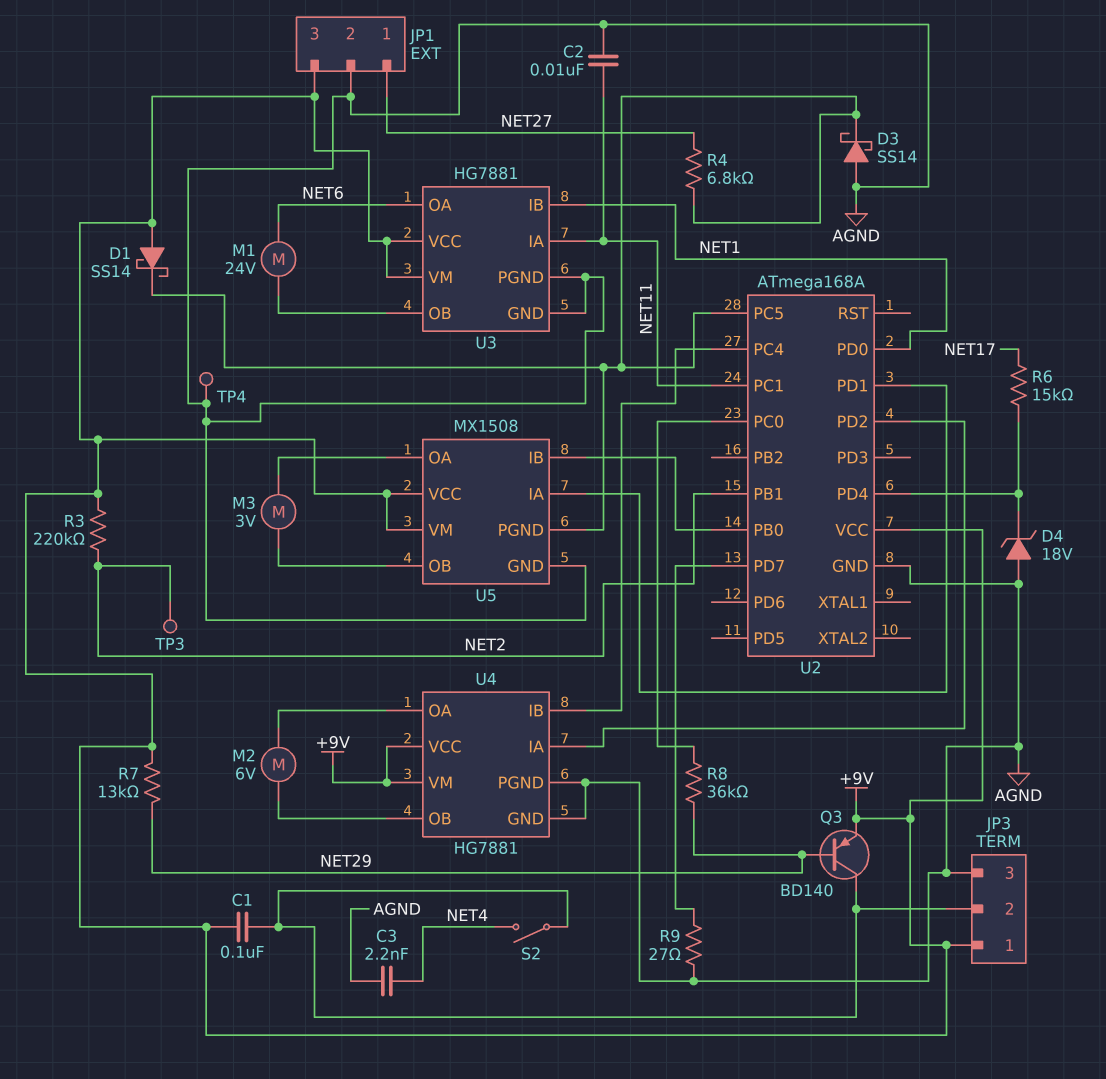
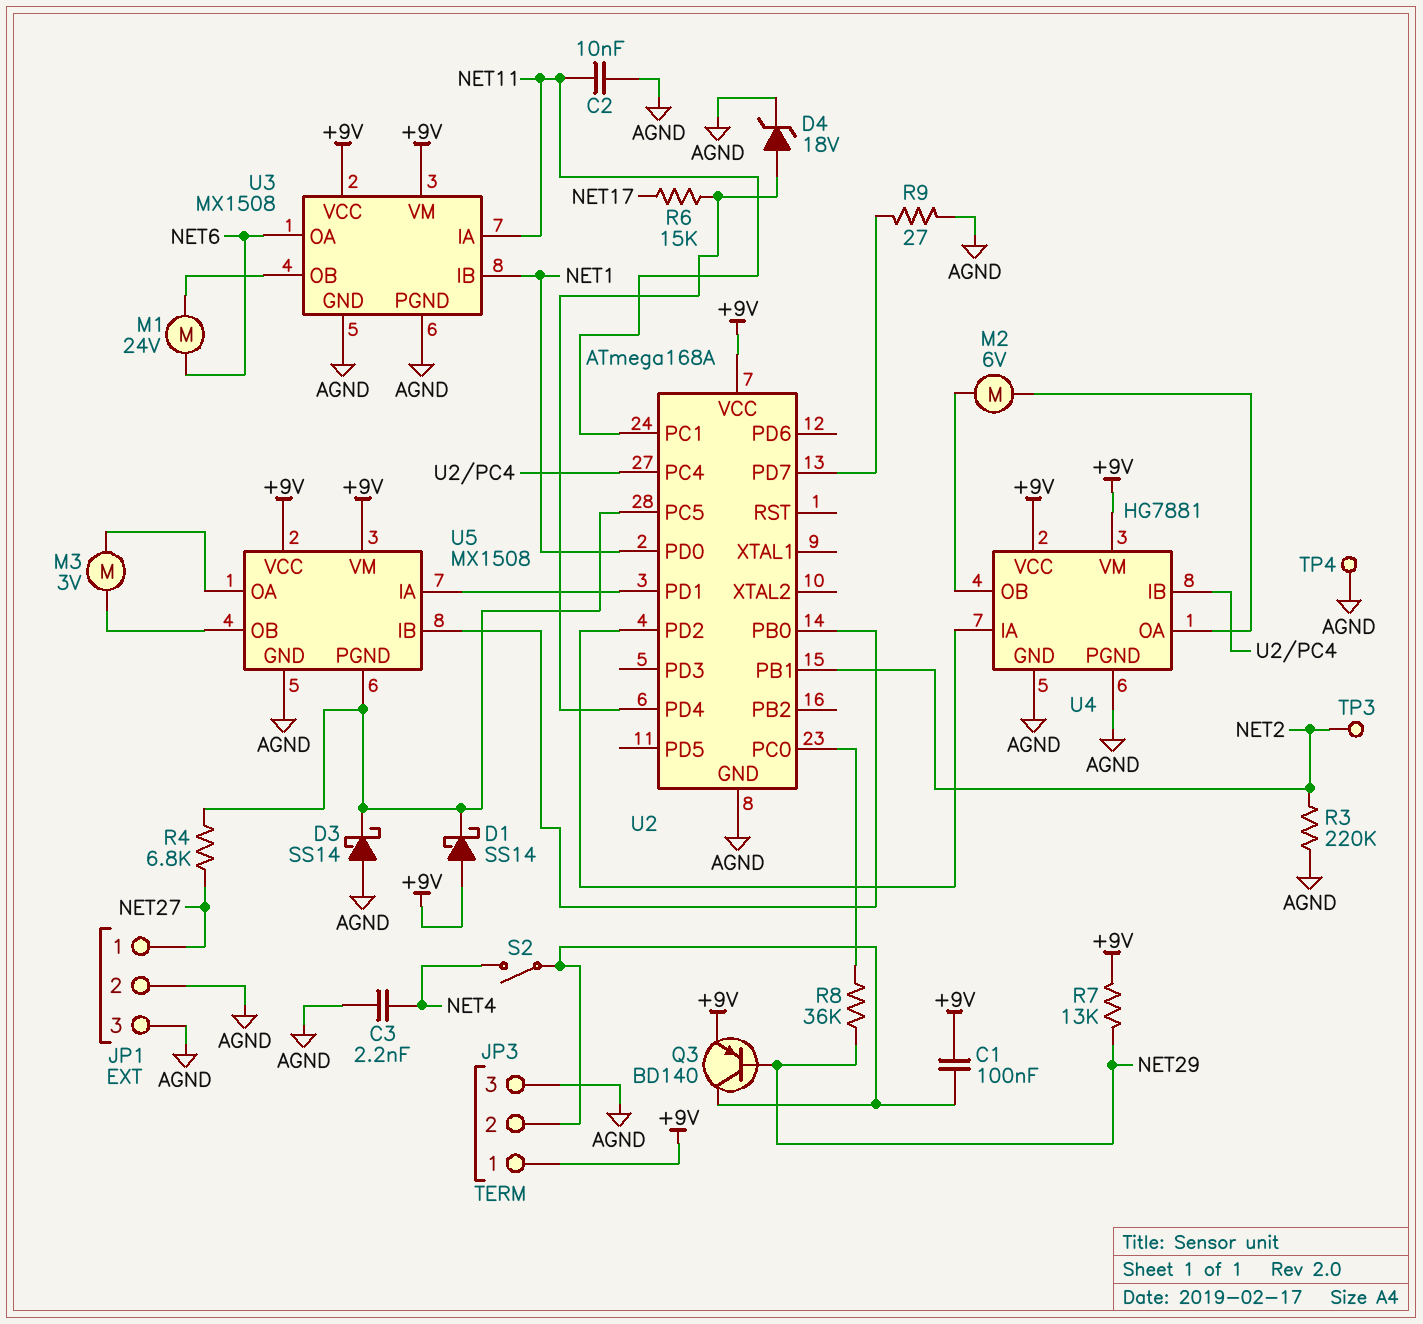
D4: zener 18V (A AGND, K U2/PD4) -> zener 18V (A U2/PD4, K AGND)
JP1 pin 3: +9V -> AGND
R3: 220k (+9V, NET2) -> 220k (AGND, NET2)
U3: HG7881 -> MX1508

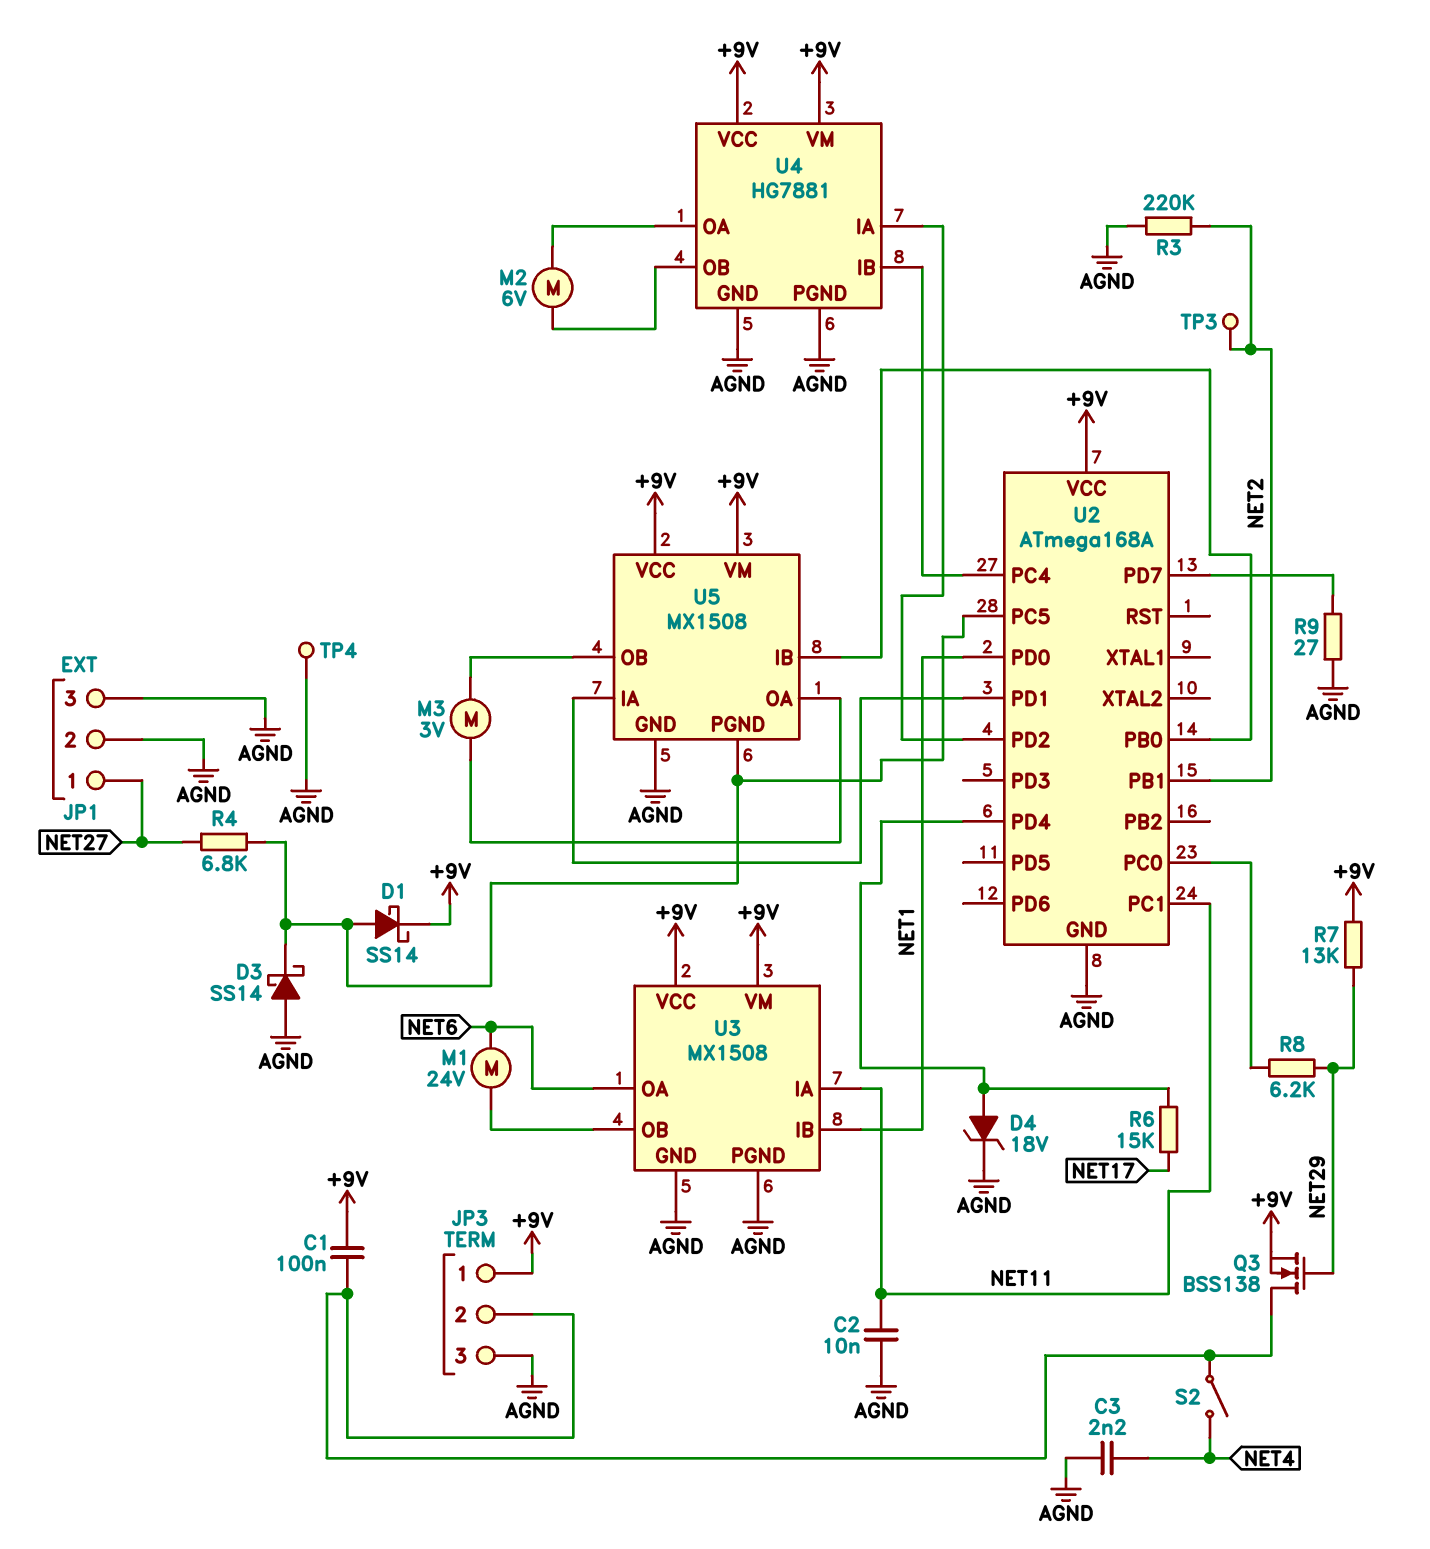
D1: schottky SS14 (A +9V, K U2/PC5) -> schottky SS14 (A U2/PC5, K +9V)
Q3: PNP BD140 (B NET29, C JP3/2, E +9V) -> NMOS BSS138 (G NET29, D JP3/2, S +9V)
R8: 36k (NET29, U2/PC0) -> 6.2k (NET29, U2/PC0)

